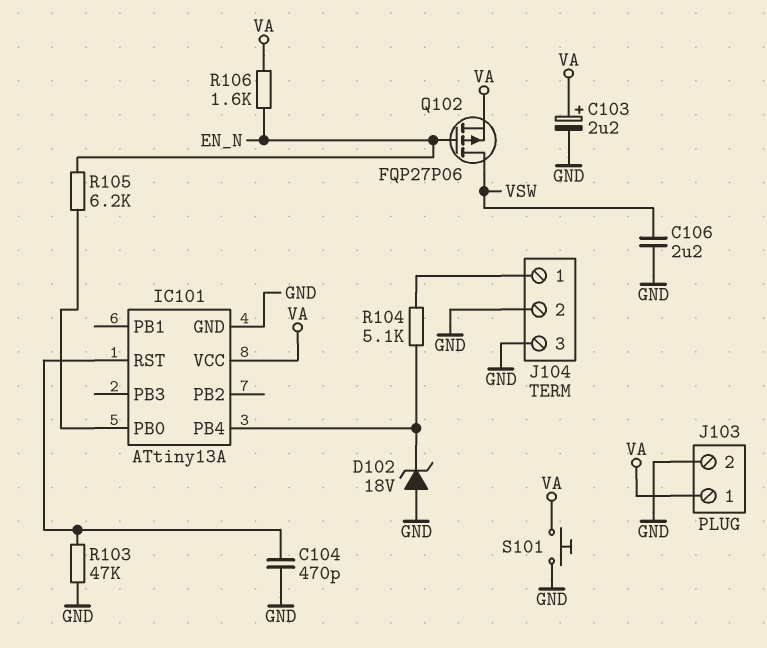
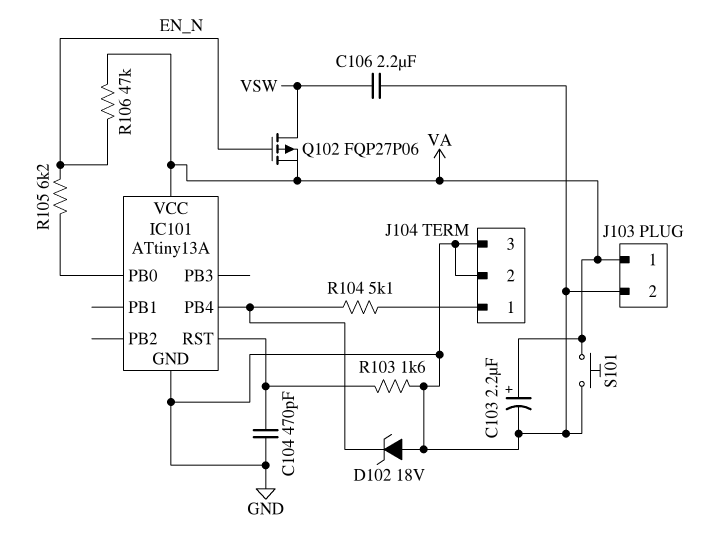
R103: 47k (GND, IC101/RST) -> 1.6k (GND, IC101/RST)
R106: 1.6k (EN_N, VA) -> 47k (EN_N, VA)

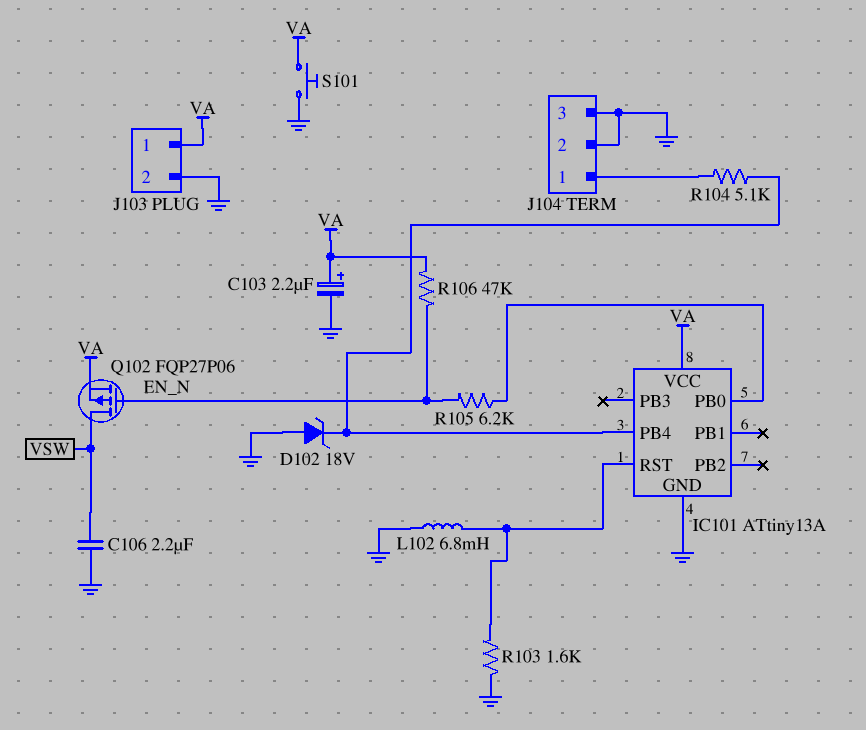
C104: 470pF (GND, IC101/RST) -> none
L102: none -> 6.8mH (GND, IC101/RST)

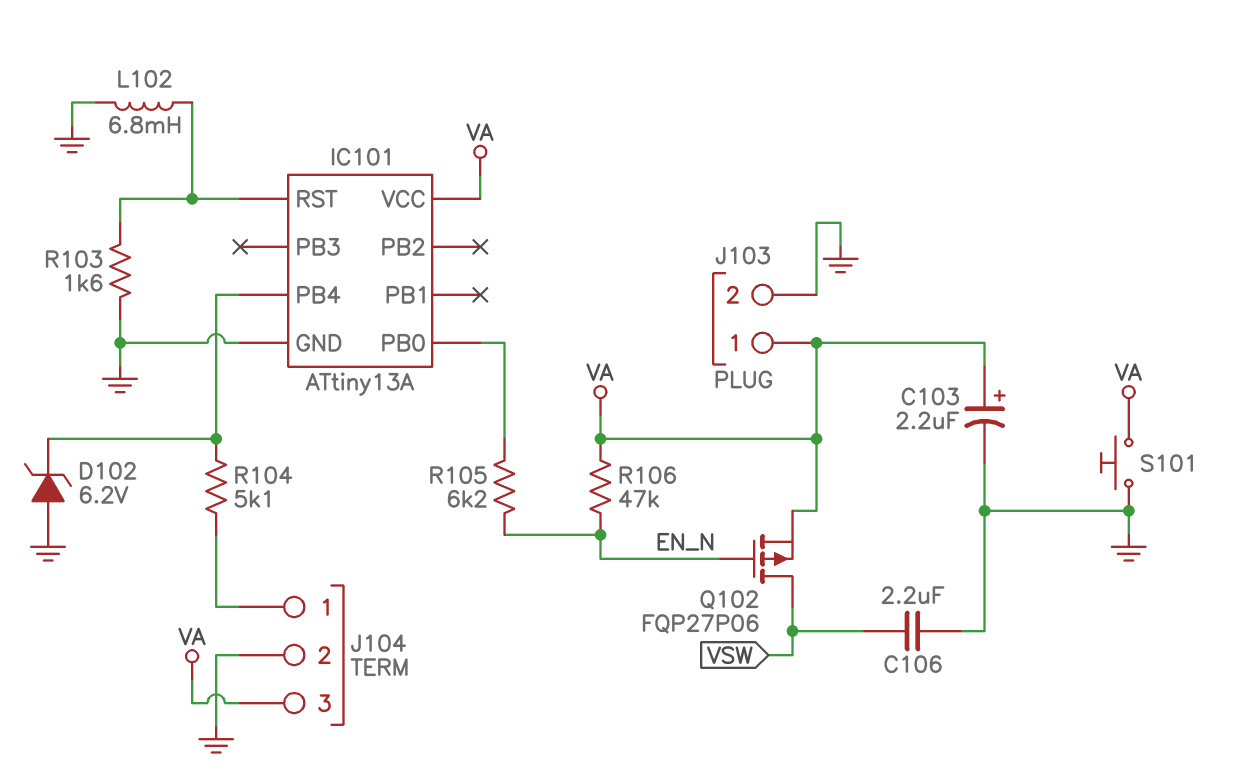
D102: zener 18V (A GND, K IC101/PB4) -> zener 6.2V (A GND, K IC101/PB4)
J104 pin 3: GND -> VA

